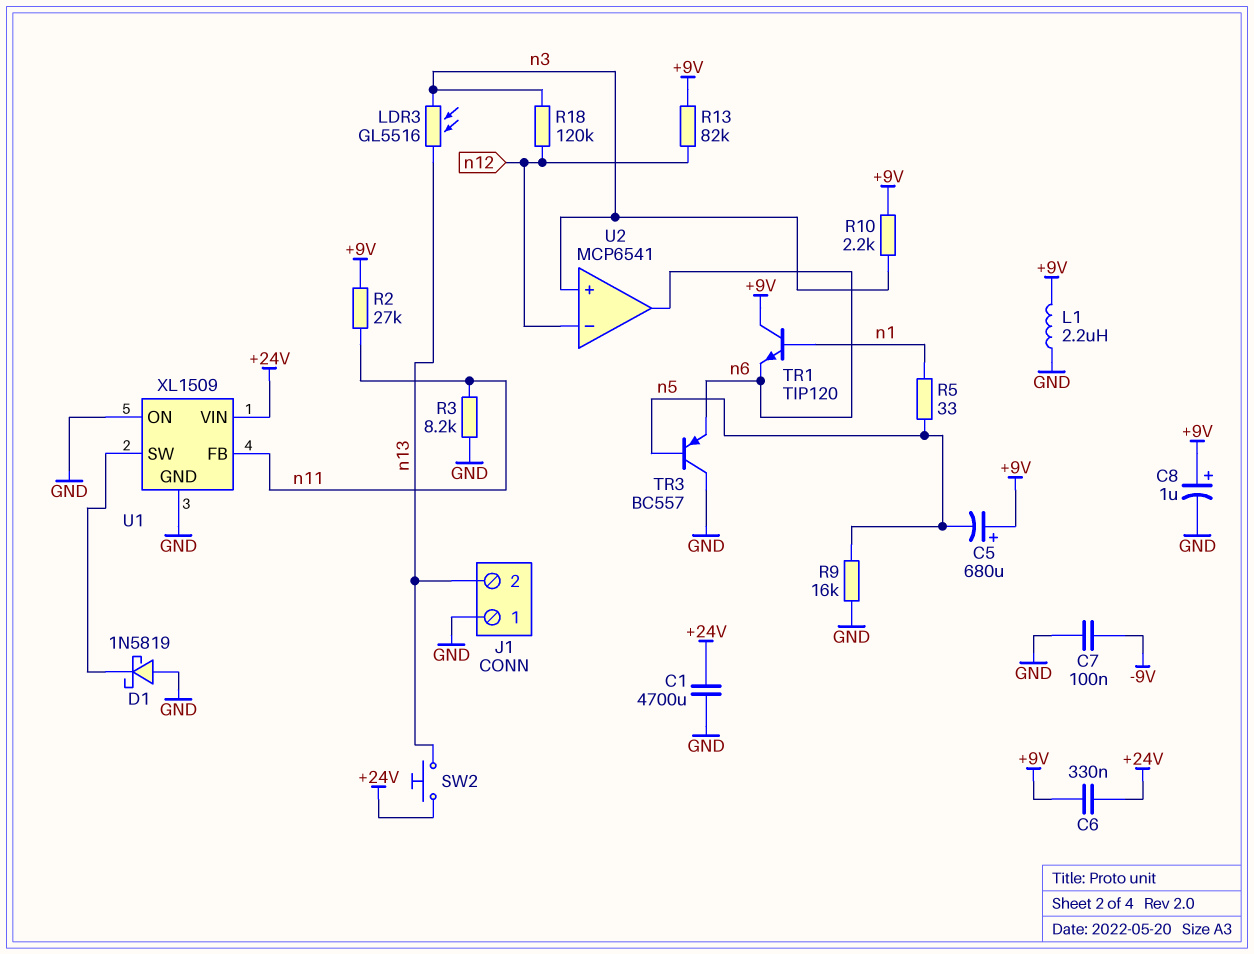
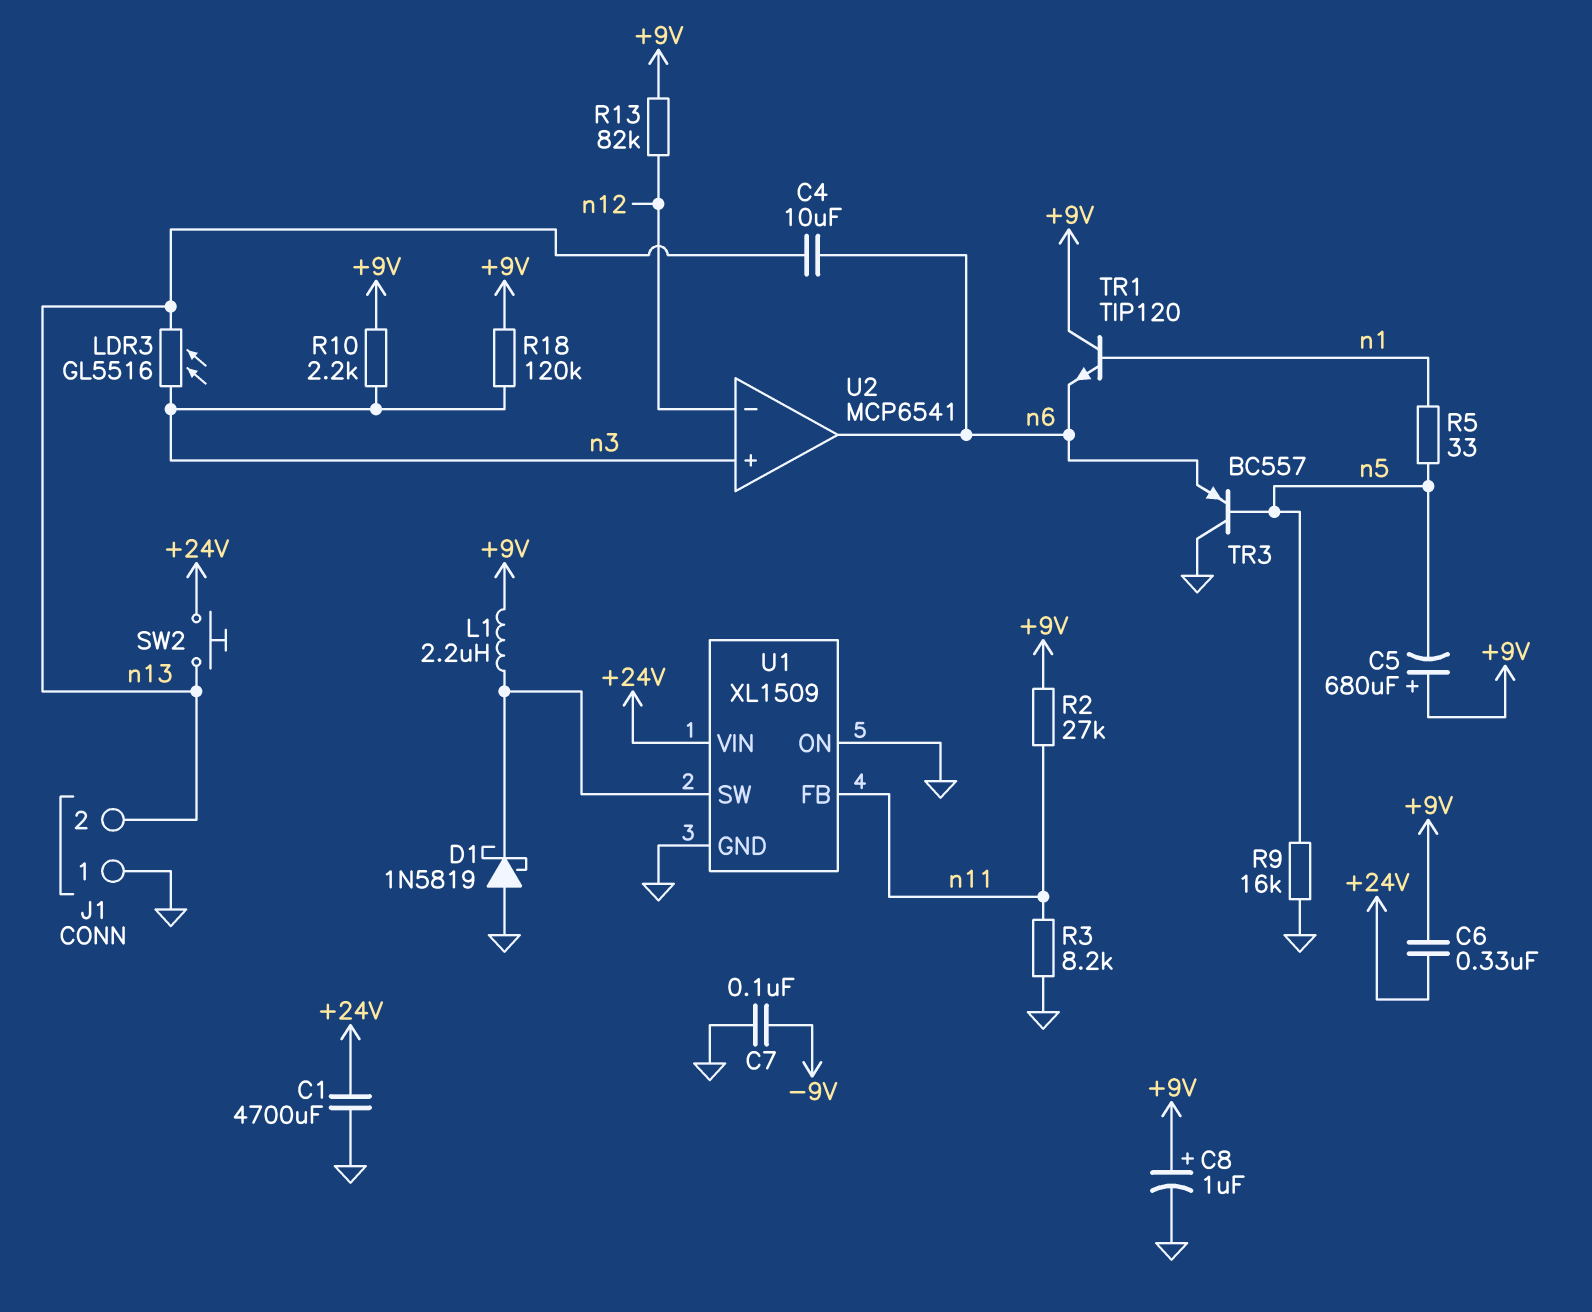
C4: none -> 10uF (n6, n13)
L1: 2.2uH (+9V, GND) -> 2.2uH (+9V, U1/SW)
R18: 120k (n3, n12) -> 120k (+9V, n3)

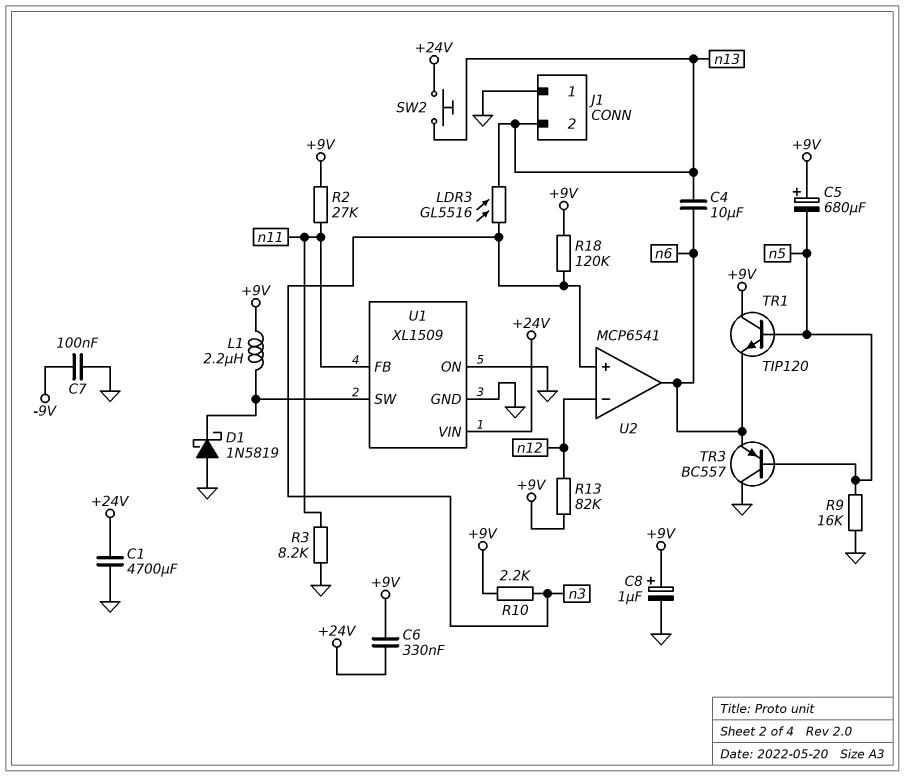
R5: 33 (n1, n5) -> none
TR1: NPN TIP120 (B n1, C +9V, E n6) -> NPN TIP120 (B n5, C +9V, E n6)

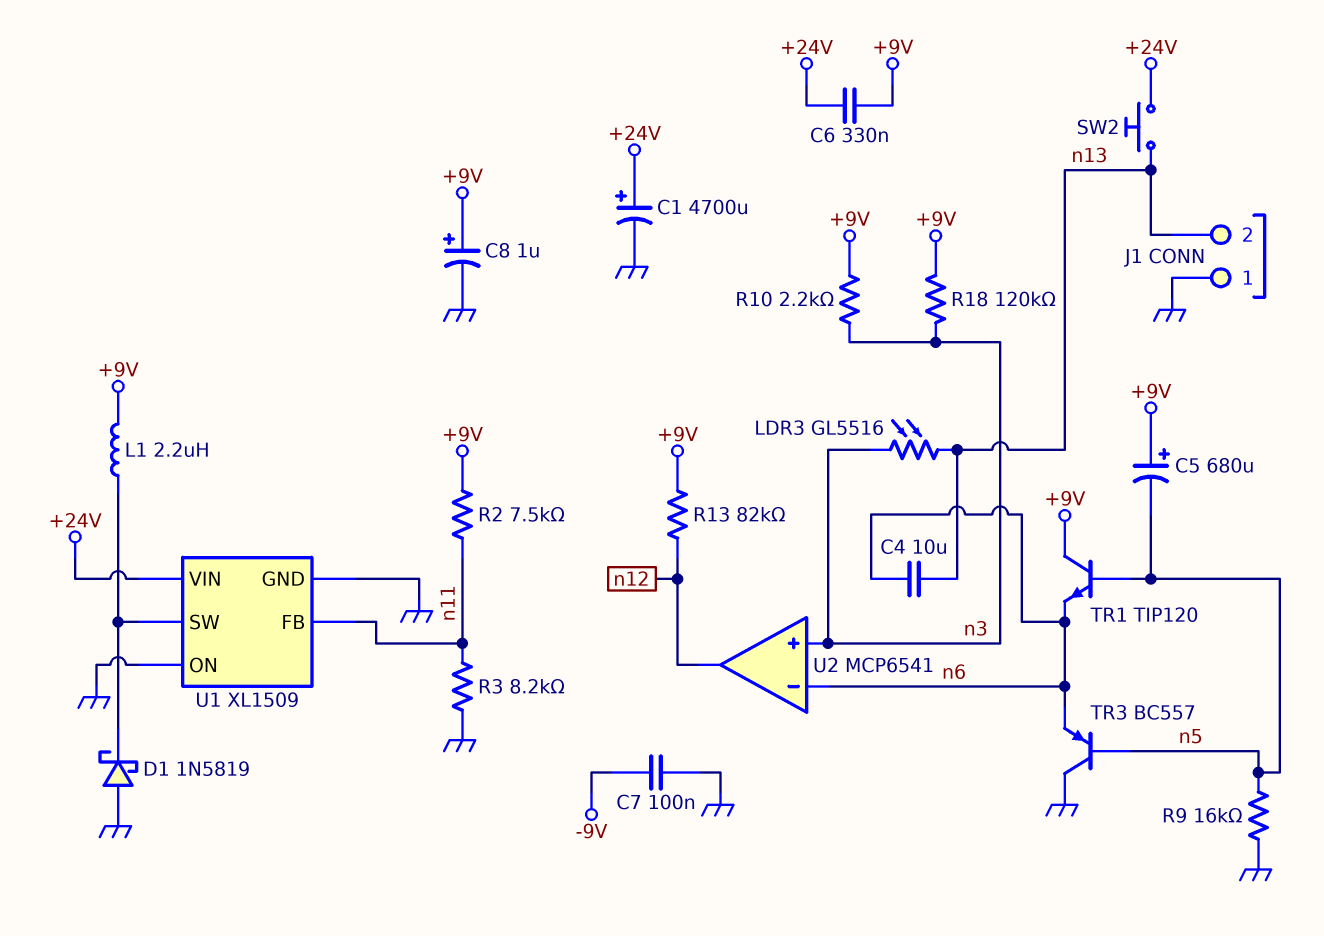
C1: 4700uF (+24V, GND) -> 4700uF (plus +24V, minus GND)
R2: 27k (+9V, n11) -> 7.5k (+9V, n11)
U2 pin in-: n12 -> n6
U2 pin out: n6 -> n12

